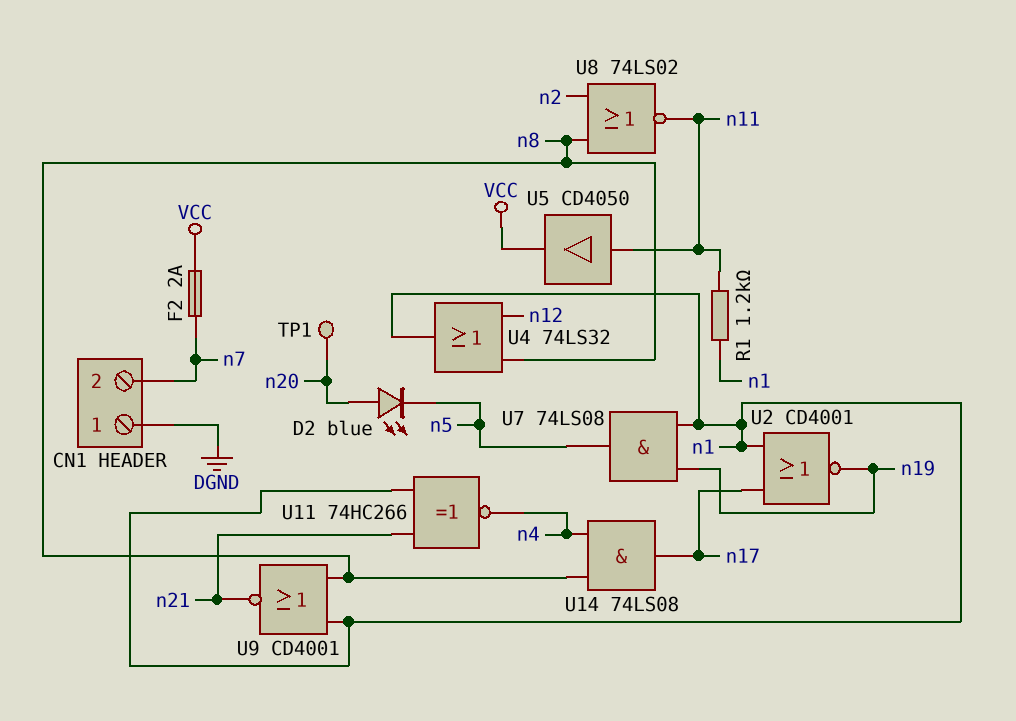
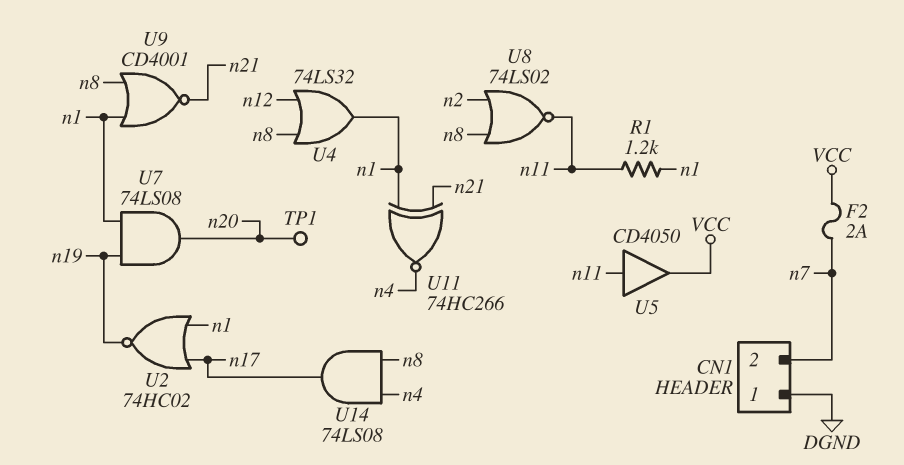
D2: LED blue (A n20, K n5) -> none
U2: NOR CD4001 (in n1, in n17, out n19) -> NOR 74HC02 (in n1, in n17, out n19)
U7: AND 74LS08 (in n1, in n19, out n5) -> AND 74LS08 (in n1, in n19, out n20)

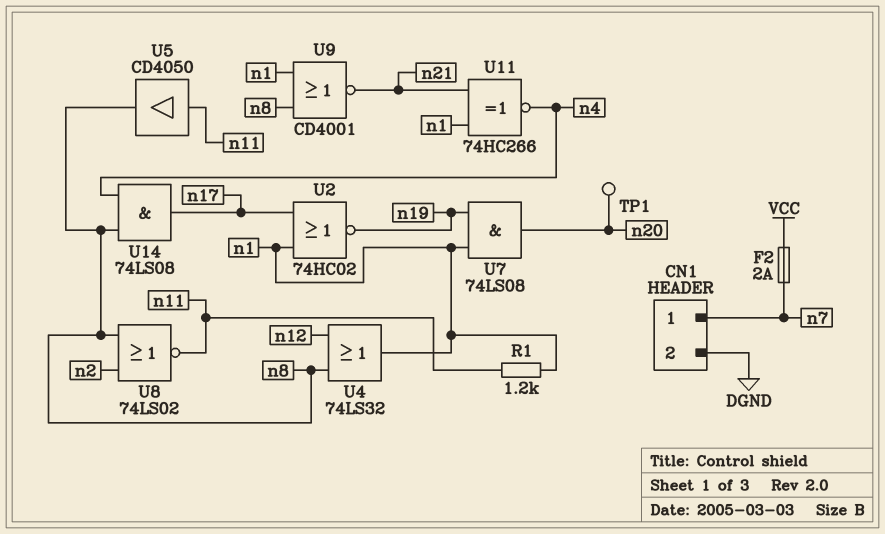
CN1 pin 1: DGND -> n7
CN1 pin 2: n7 -> DGND
U5: buffer CD4050 (in n11, out VCC) -> buffer CD4050 (in n11, out n8)

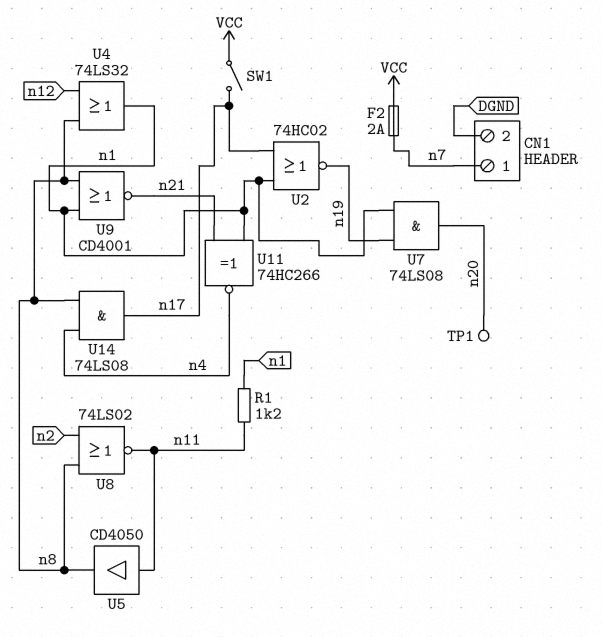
SW1: none -> switch (VCC, n17)

